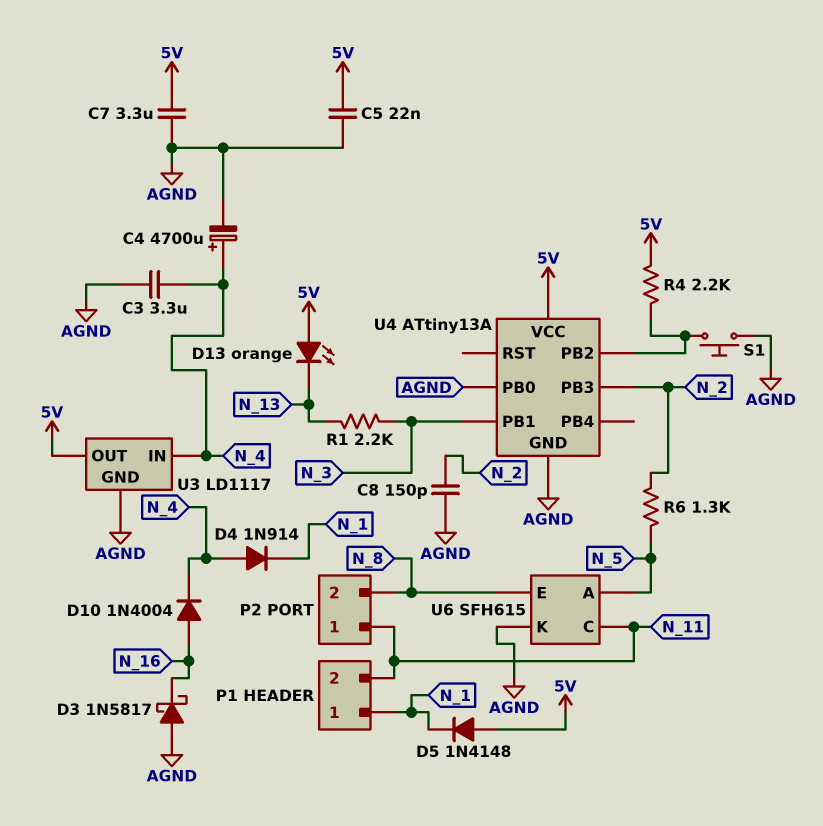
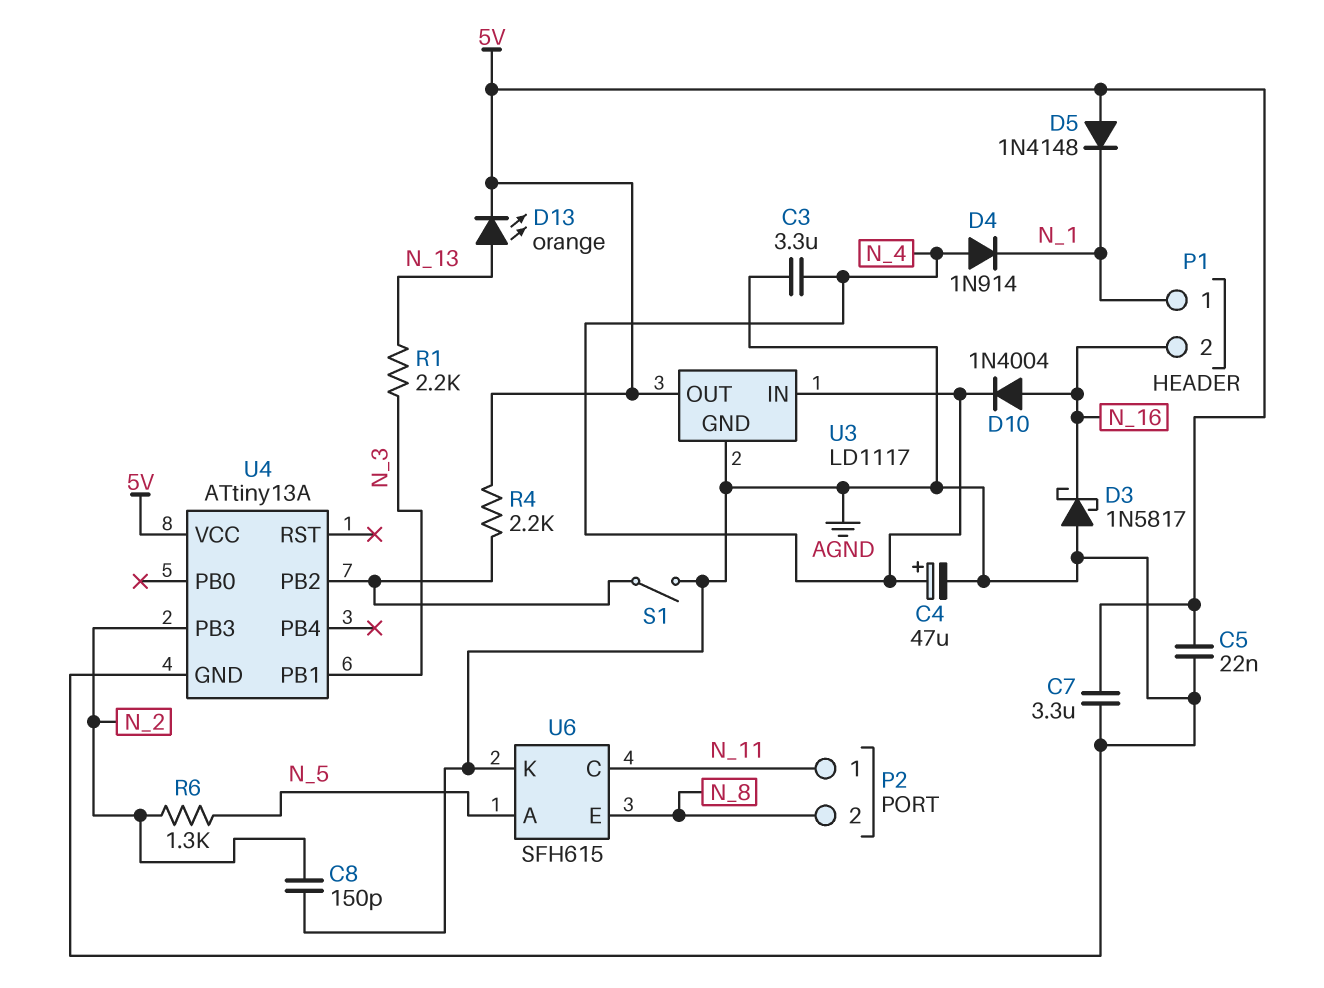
C4: 4700uF (plus N_4, minus AGND) -> 47uF (plus N_4, minus AGND)
D13: LED orange (A 5V, K N_13) -> LED orange (A N_13, K 5V)
P1 pin 2: N_11 -> N_16
S1: button (AGND, U4/PB2) -> switch (AGND, U4/PB2)
U4 pin PB0: AGND -> none

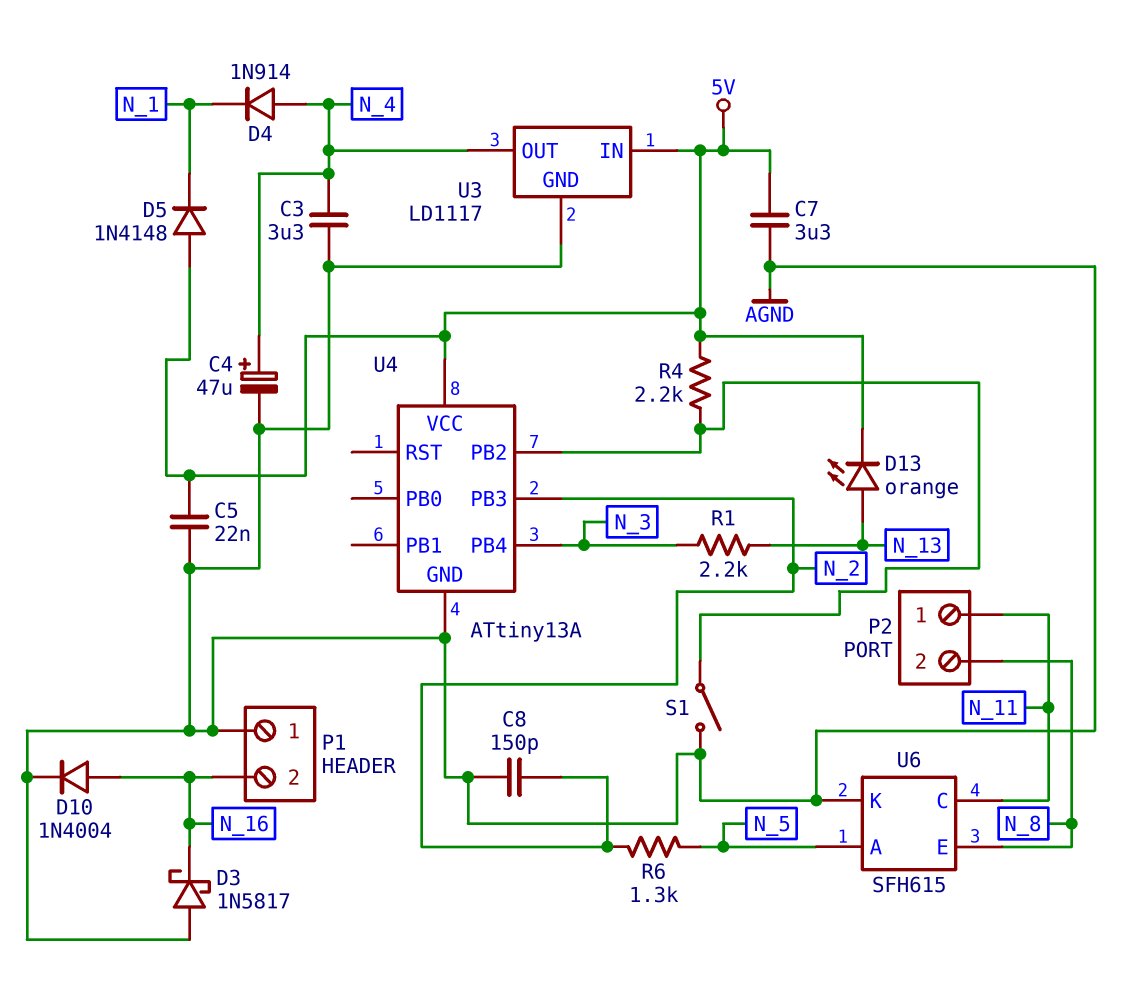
D10: diode 1N4004 (A N_16, K N_4) -> diode 1N4004 (A N_16, K AGND)
P1 pin 1: N_1 -> AGND
U3 pin IN: N_4 -> 5V
U3 pin OUT: 5V -> N_4
U4 pin PB1: N_3 -> none
U4 pin PB4: none -> N_3

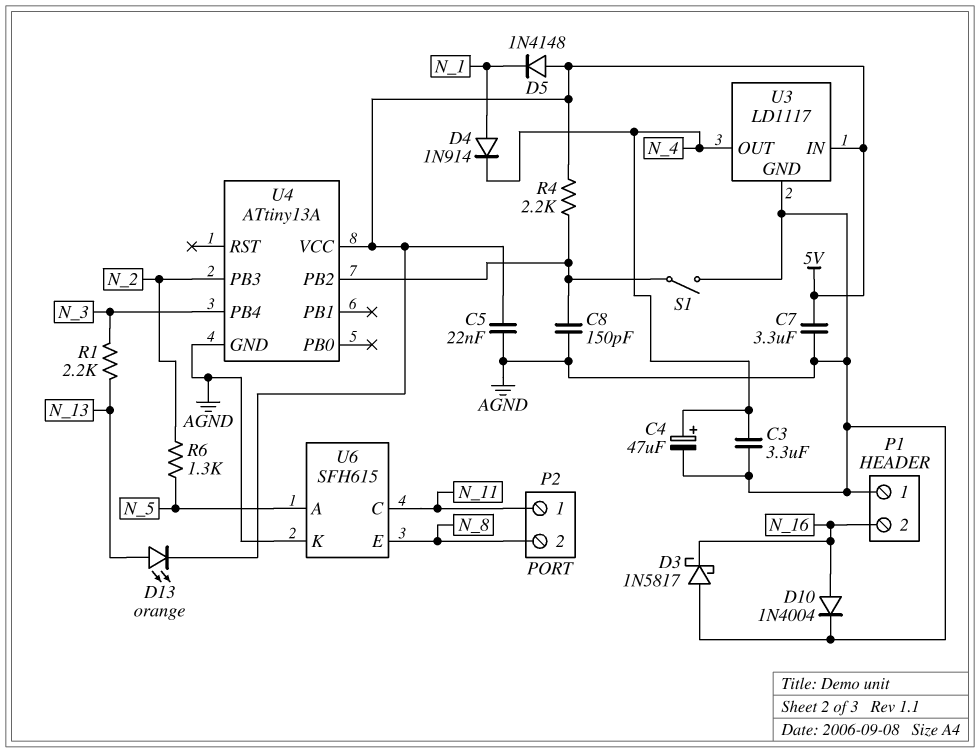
C8: 150pF (AGND, N_2) -> 150pF (AGND, U4/PB2)
D4: diode 1N914 (A N_4, K N_1) -> diode 1N914 (A N_1, K N_4)

